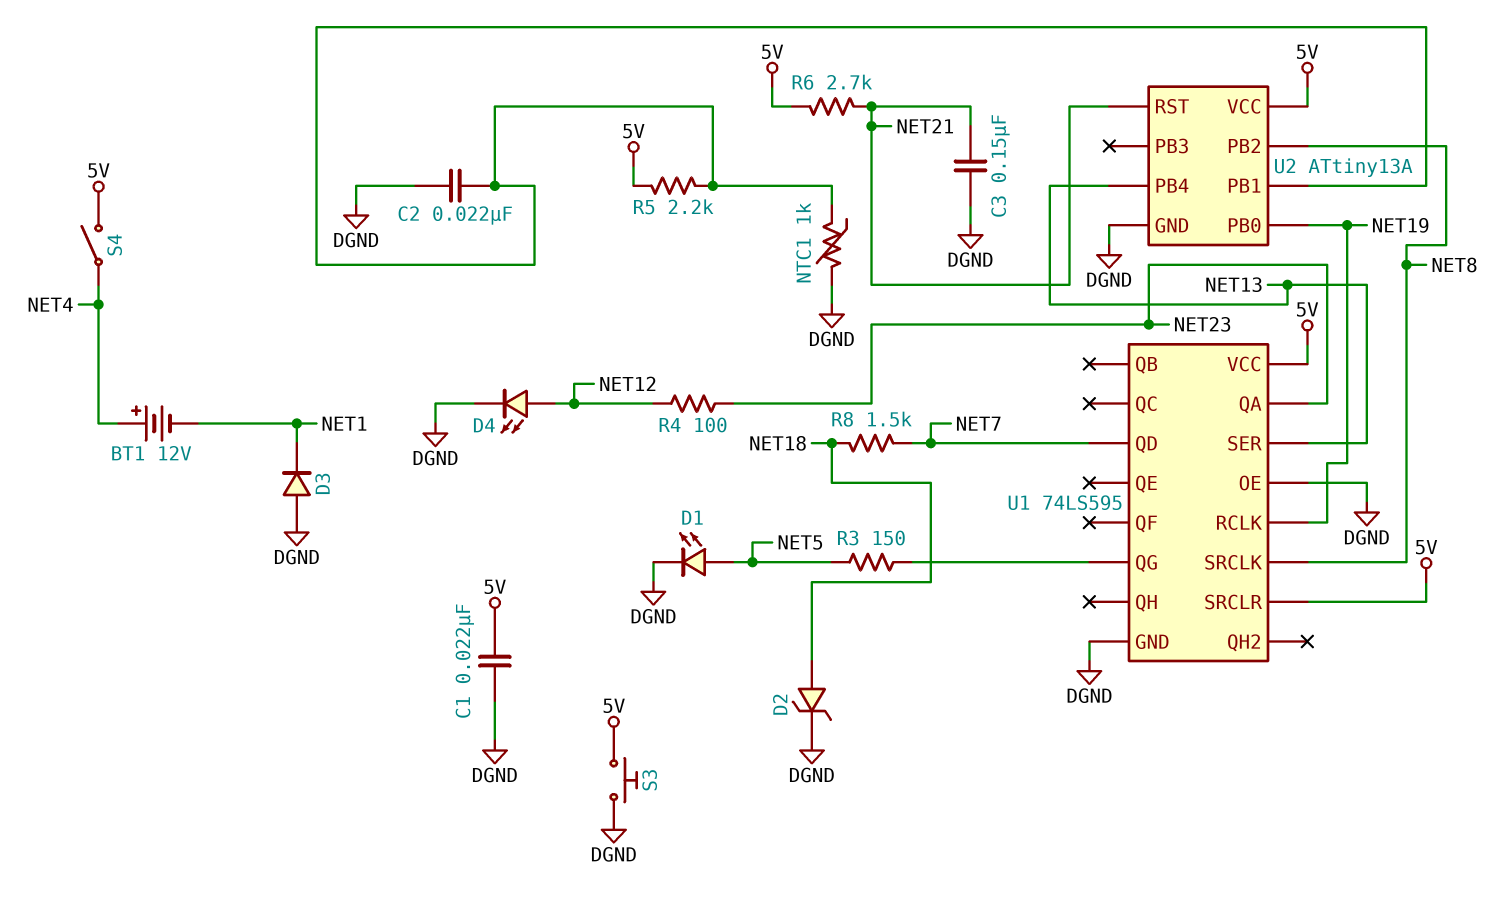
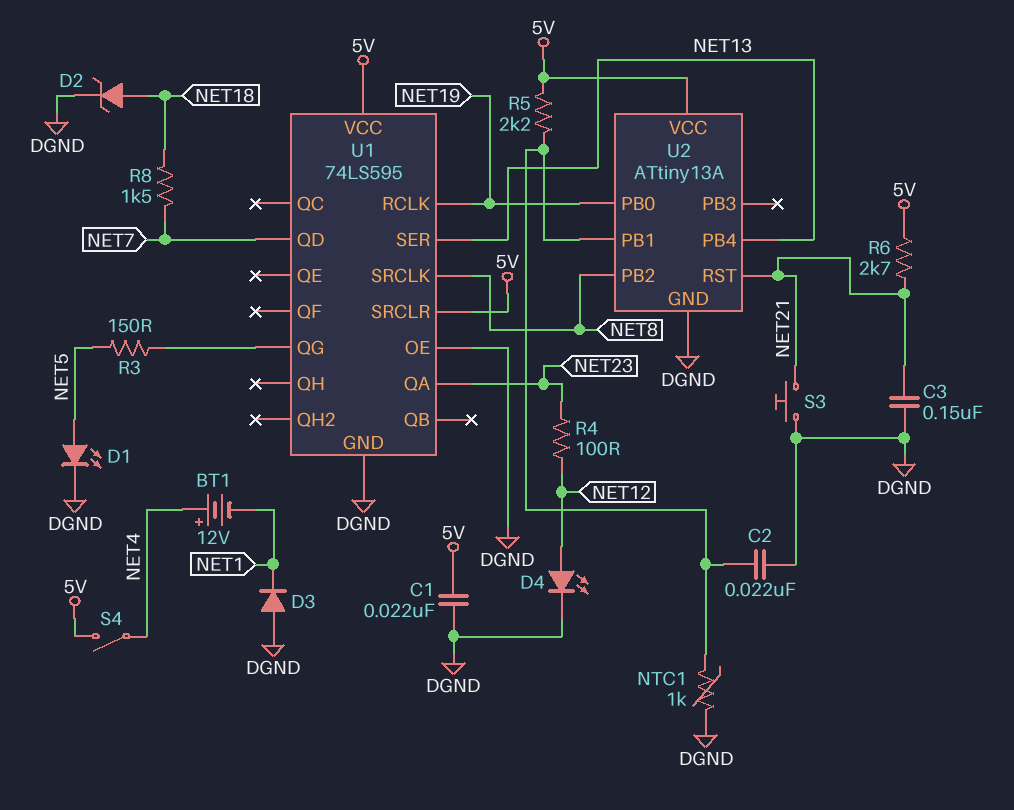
S3: button (5V, DGND) -> button (DGND, NET21)

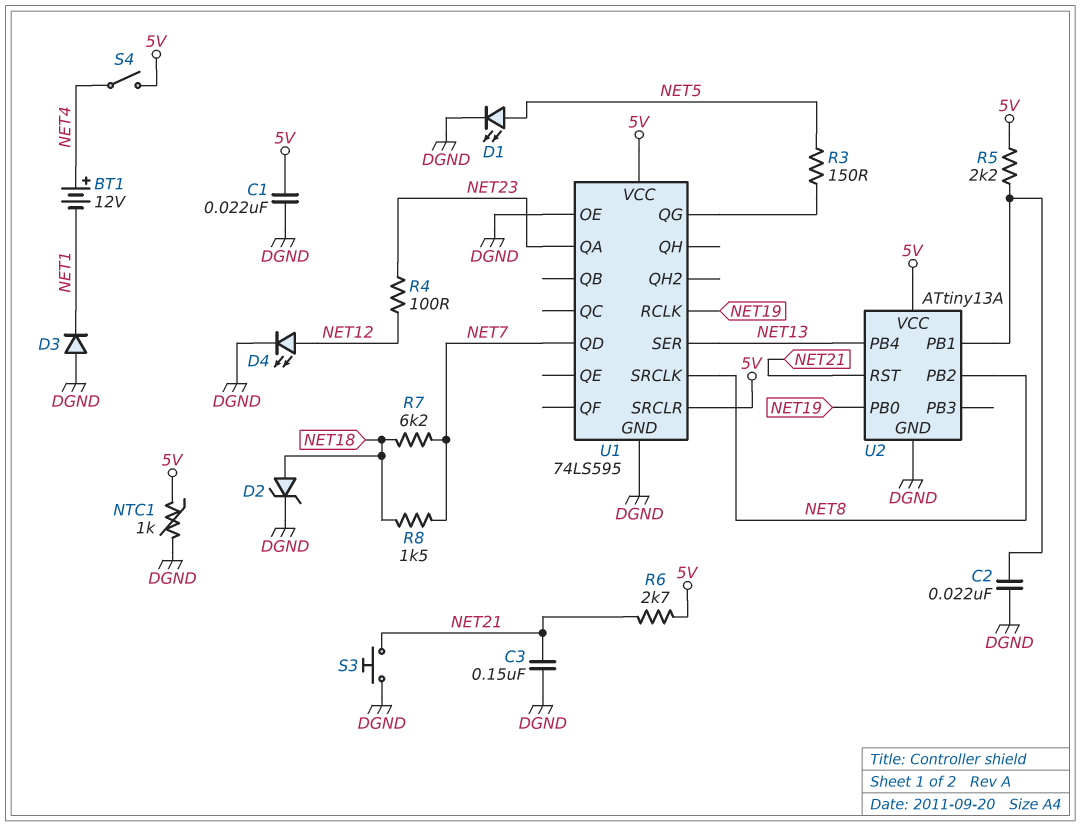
NTC1: 1k (DGND, U2/PB1) -> 1k (5V, DGND)
R7: none -> 6.2k (NET7, NET18)

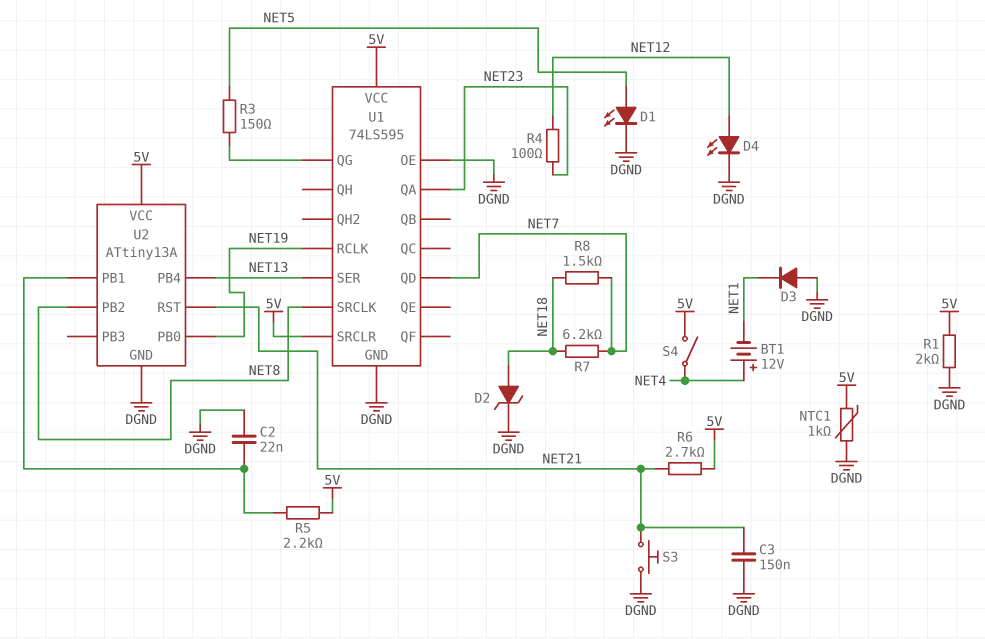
C1: 22nF (5V, DGND) -> none
R1: none -> 2k (5V, DGND)

